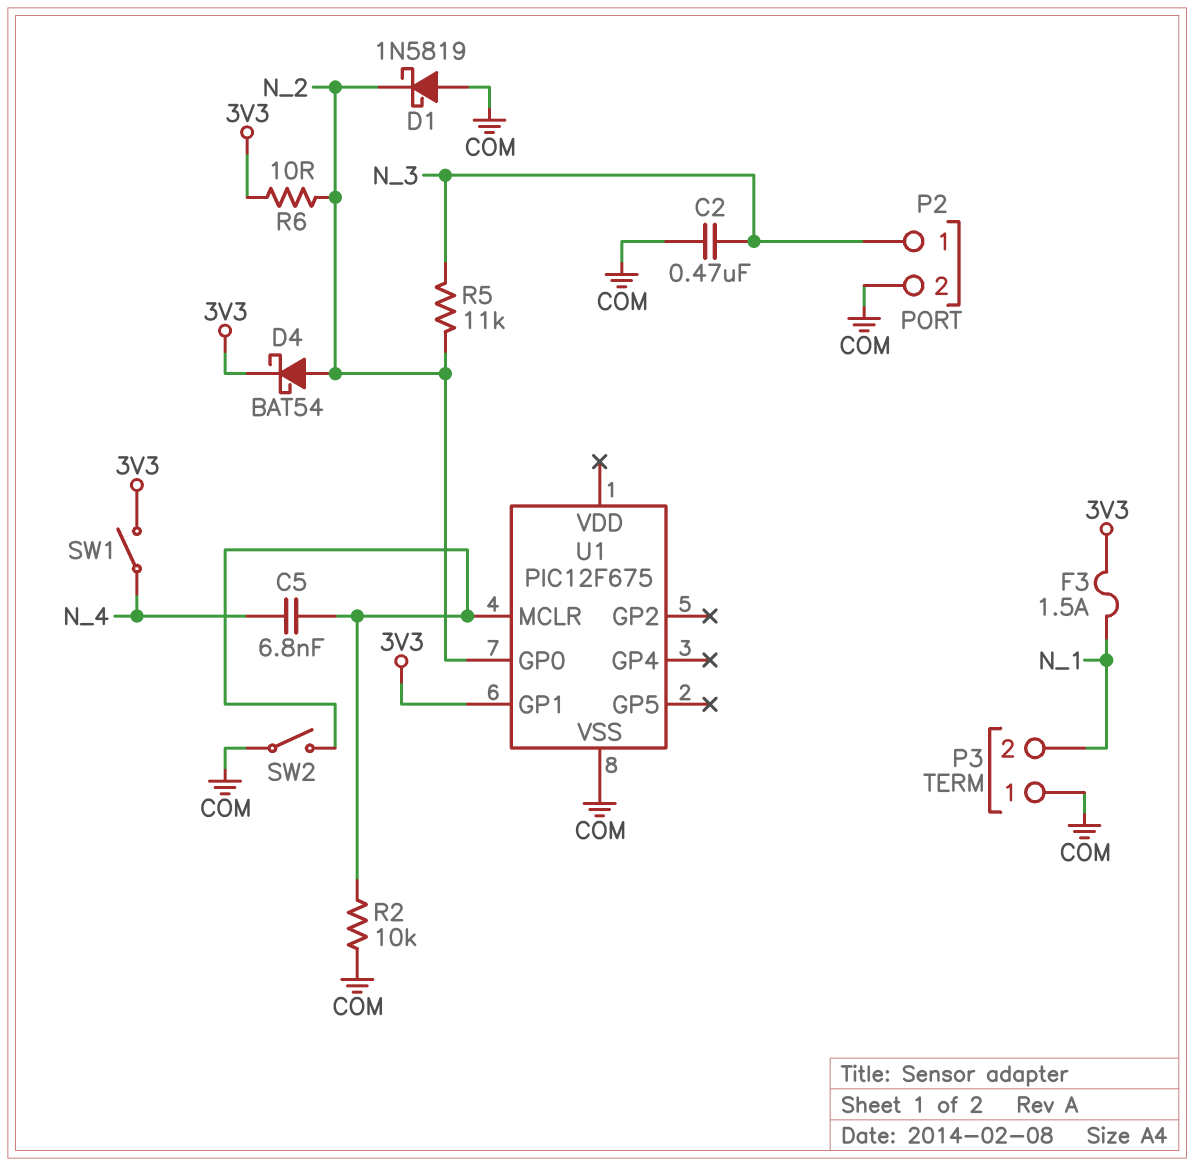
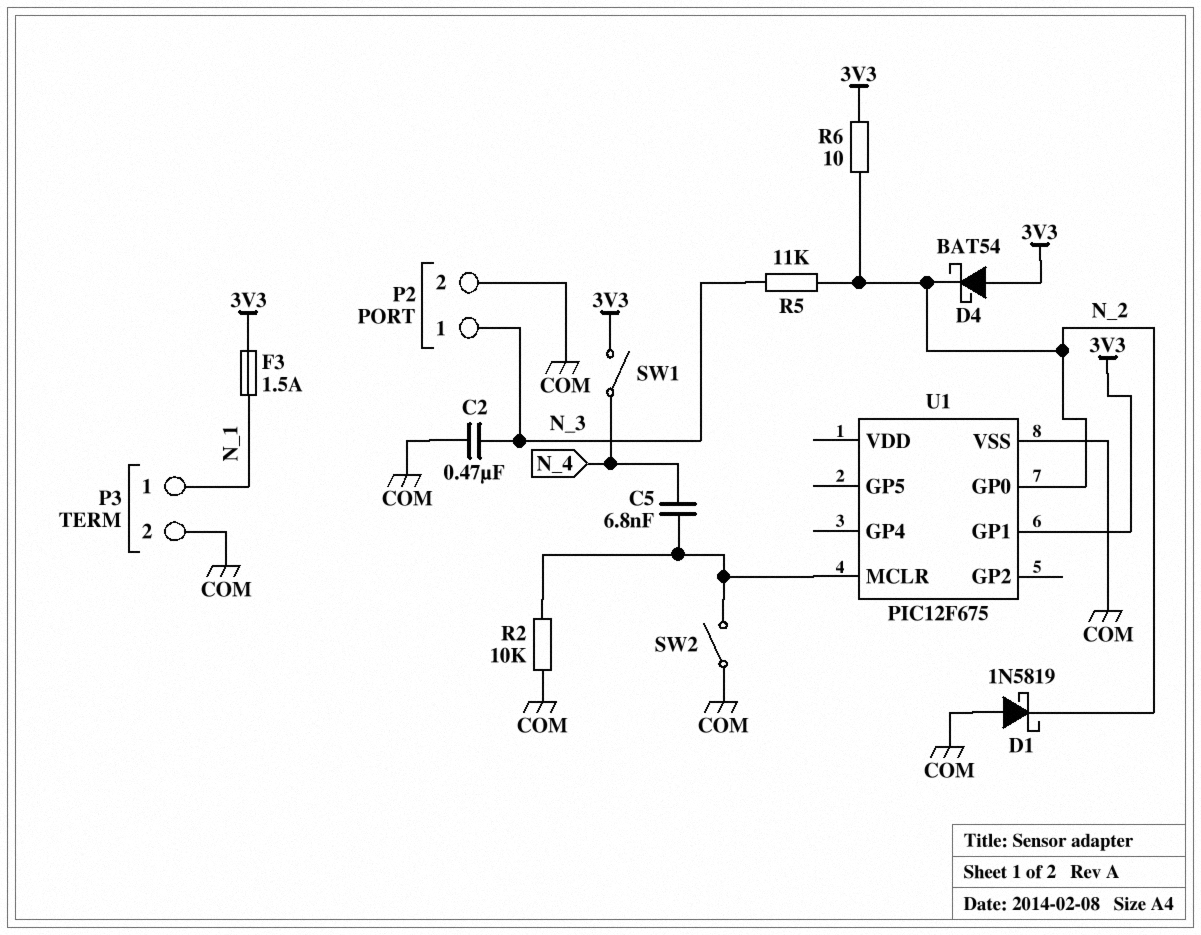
D4: schottky BAT54 (A N_2, K 3V3) -> schottky BAT54 (A 3V3, K N_2)
P3 pin 1: COM -> N_1
P3 pin 2: N_1 -> COM

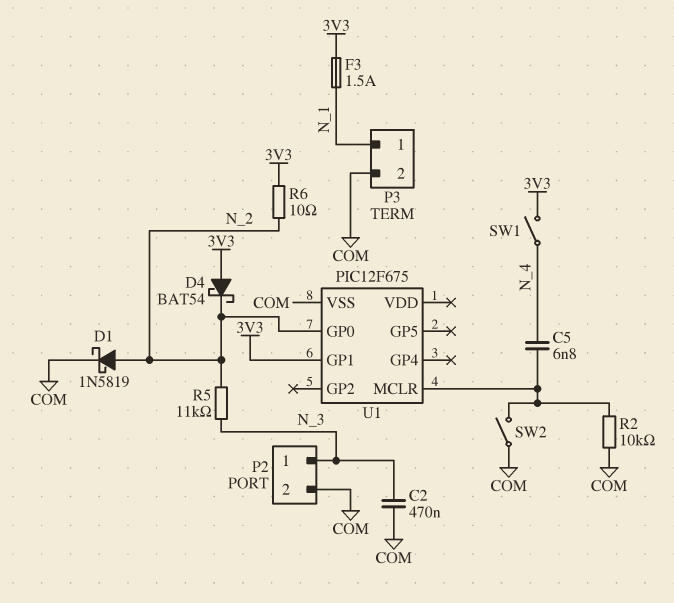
D1: schottky 1N5819 (A COM, K N_2) -> schottky 1N5819 (A N_2, K COM)

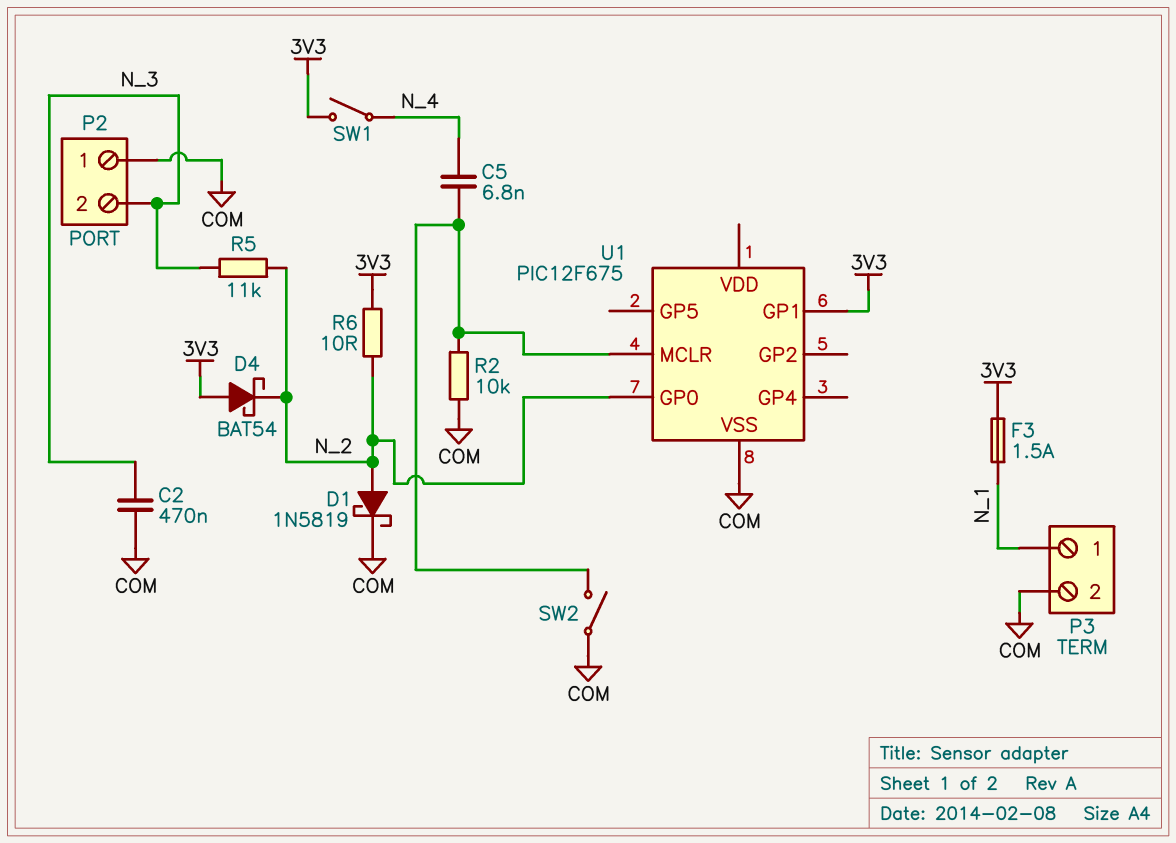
P2 pin 1: N_3 -> COM
P2 pin 2: COM -> N_3

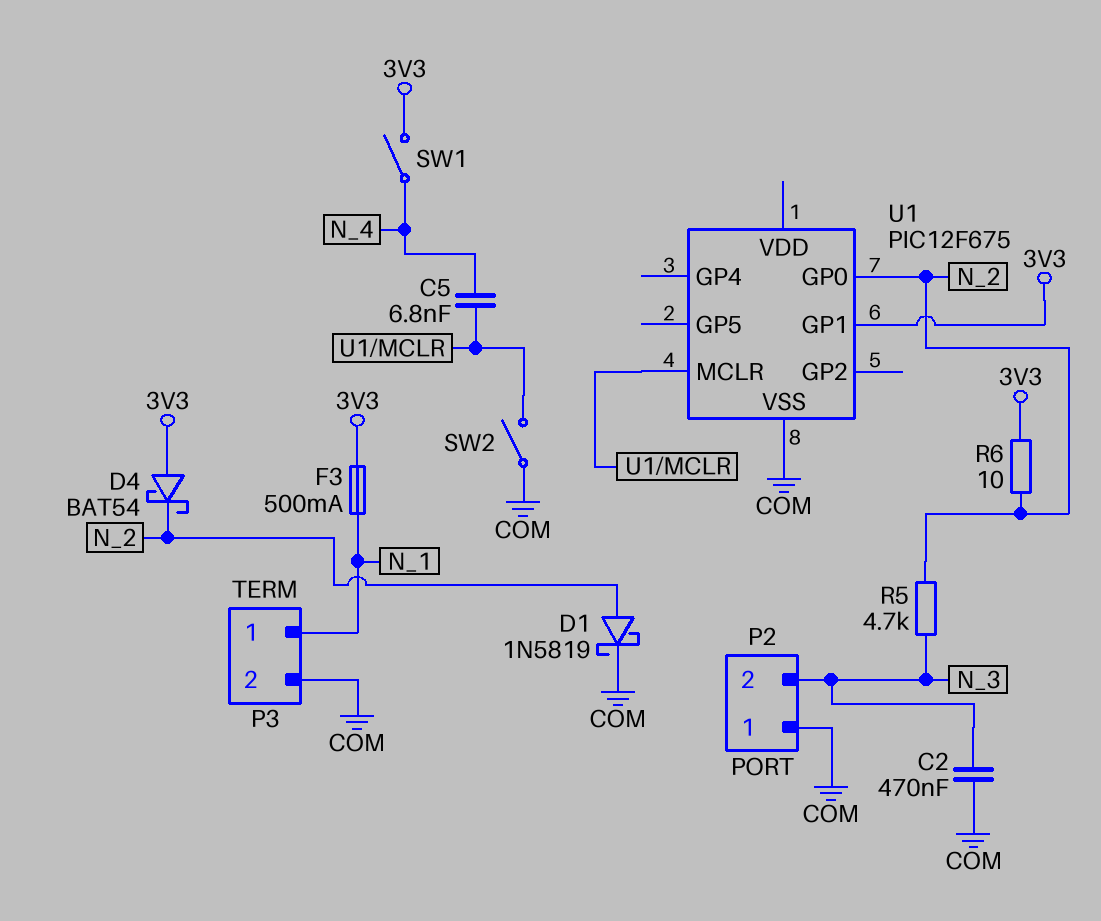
F3: 1.5A (3V3, N_1) -> 500mA (3V3, N_1)
R2: 10k (COM, U1/MCLR) -> none
R5: 11k (N_2, N_3) -> 4.7k (N_2, N_3)

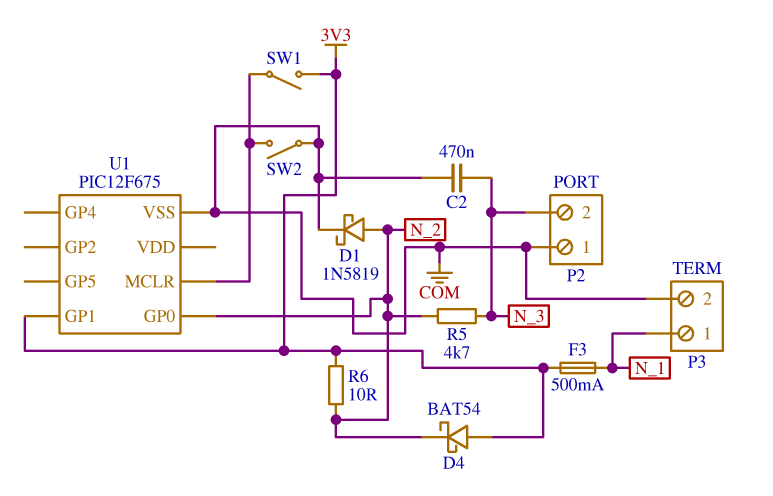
C5: 6.8nF (N_4, U1/MCLR) -> none
SW1: switch (3V3, N_4) -> switch (3V3, U1/MCLR)

